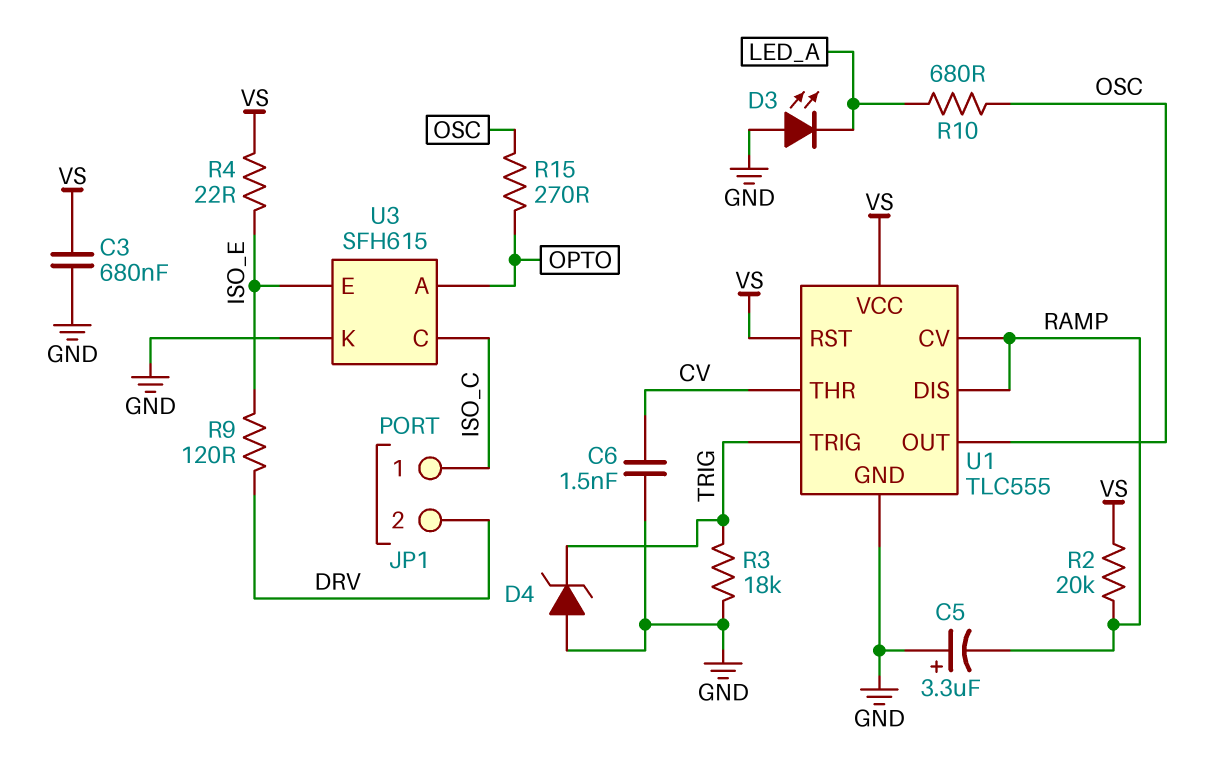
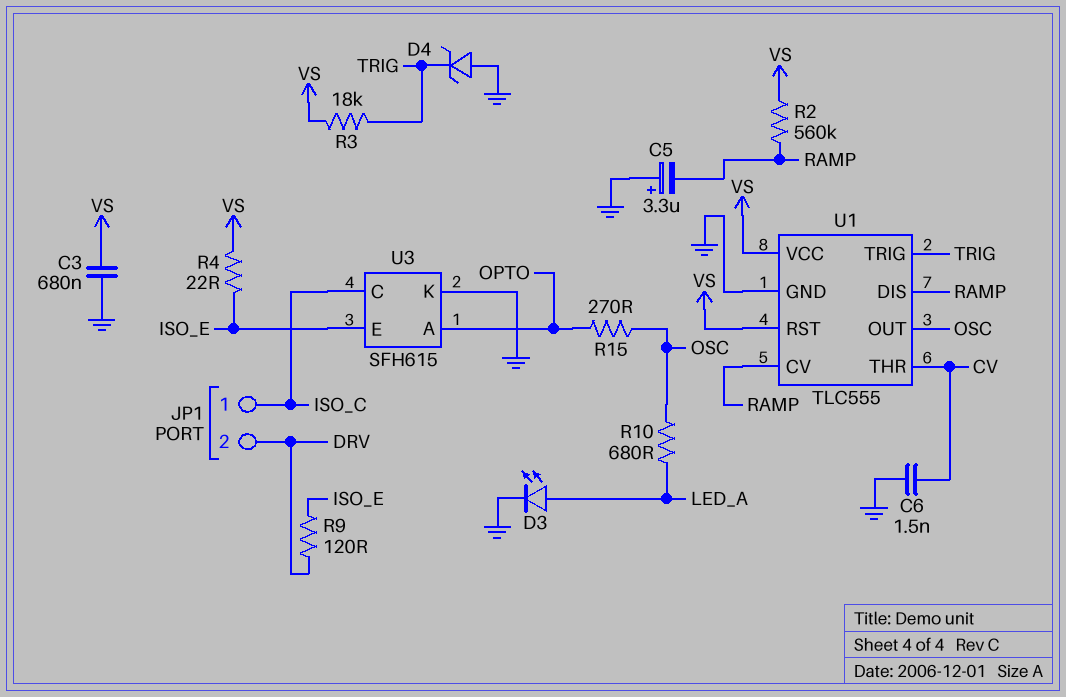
D3: LED (A GND, K LED_A) -> LED (A LED_A, K GND)
R2: 20k (RAMP, VS) -> 560k (RAMP, VS)
R3: 18k (GND, TRIG) -> 18k (TRIG, VS)

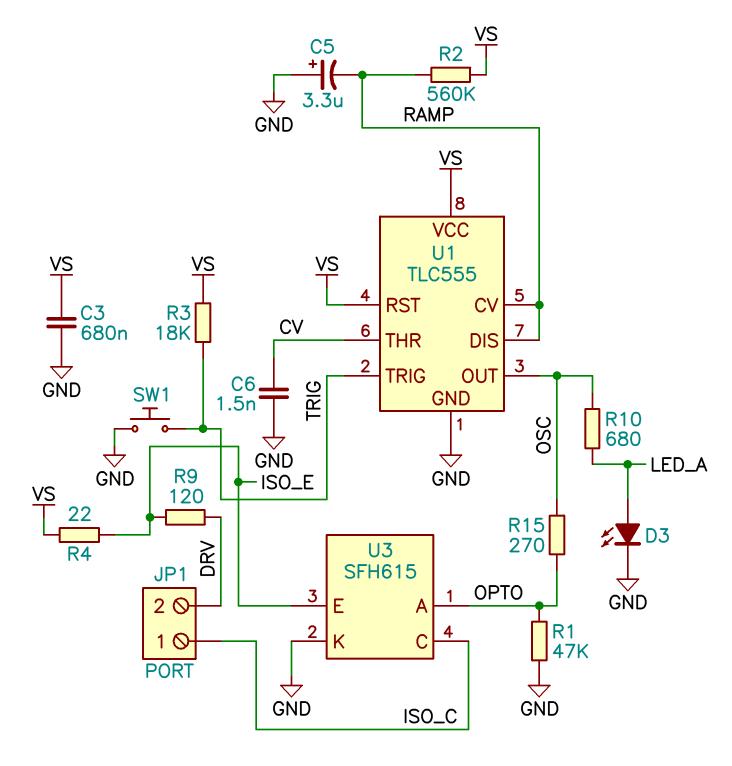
D4: zener (A GND, K TRIG) -> none
R1: none -> 47k (GND, OPTO)
SW1: none -> button (GND, TRIG)

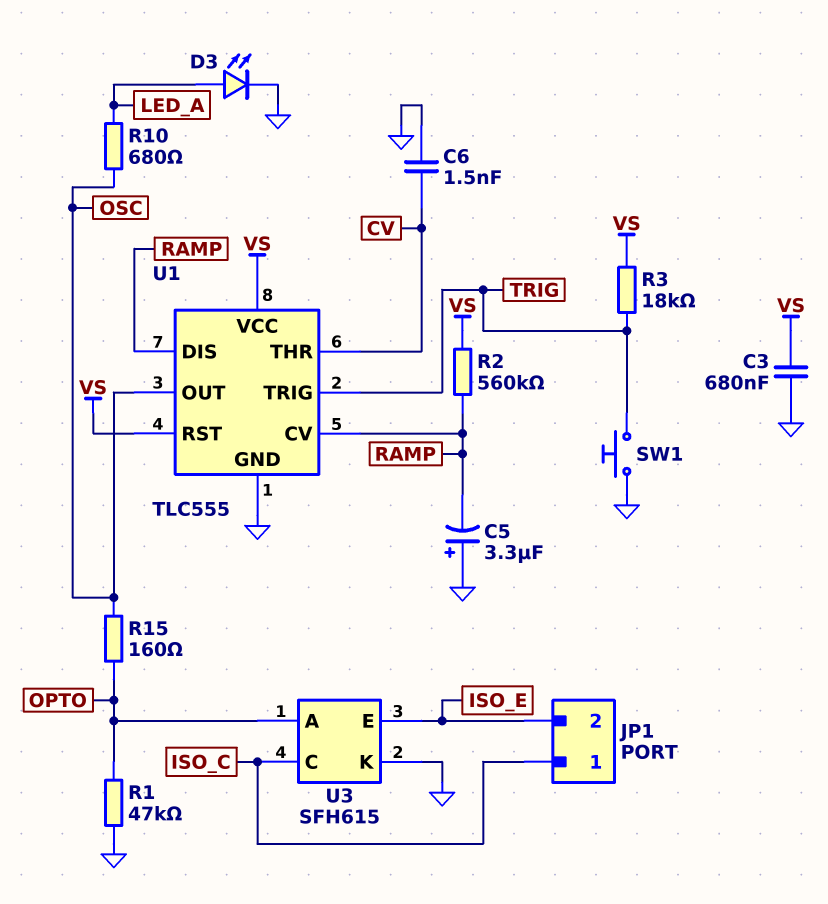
JP1 pin 2: DRV -> ISO_E
R4: 22 (ISO_E, VS) -> none
R9: 120 (DRV, ISO_E) -> none
R15: 270 (OPTO, OSC) -> 160 (OPTO, OSC)

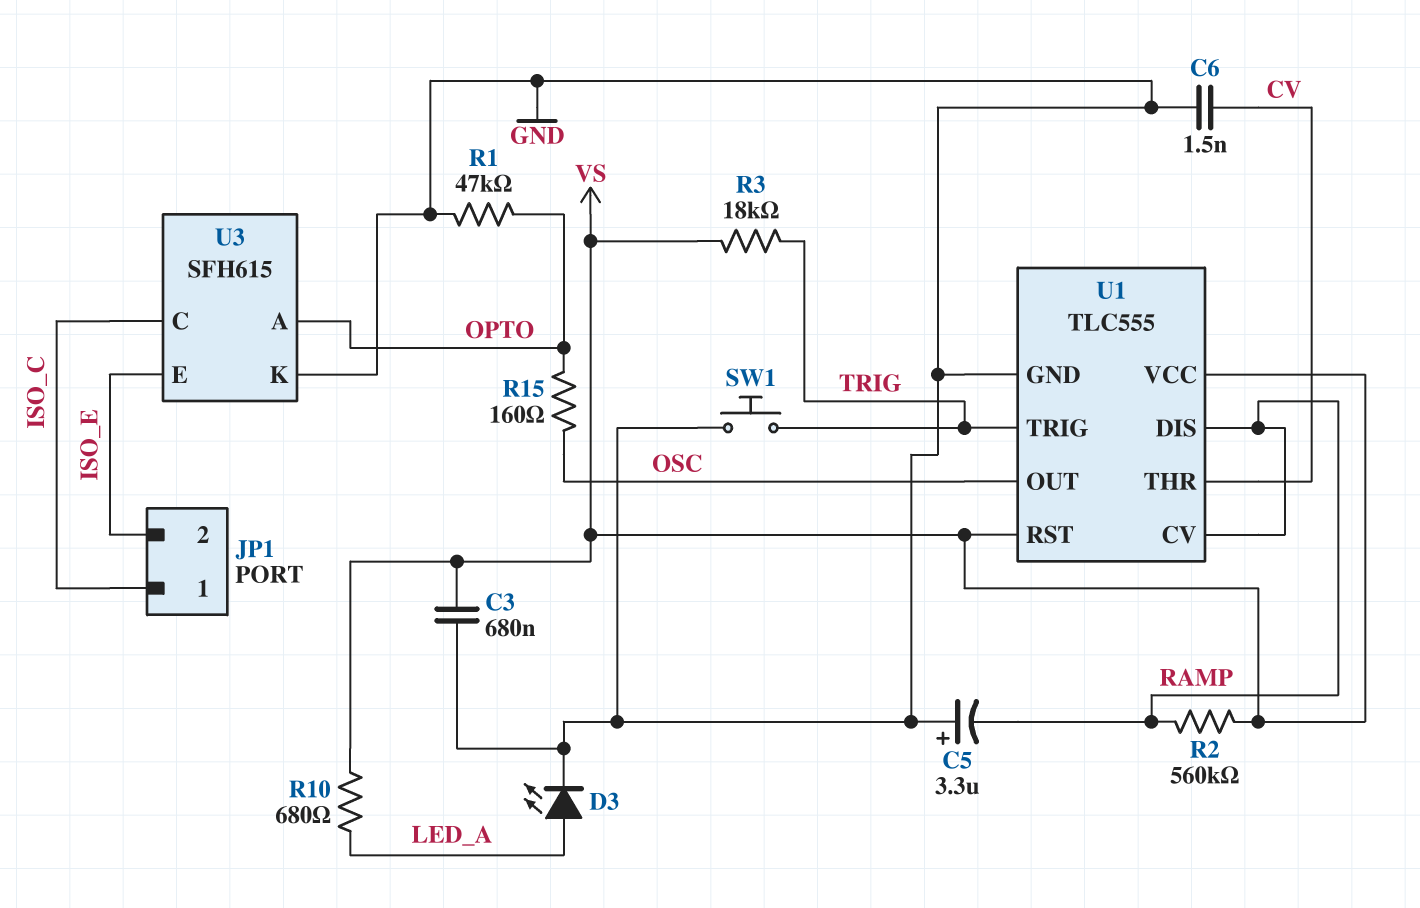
R10: 680 (LED_A, OSC) -> 680 (LED_A, VS)

